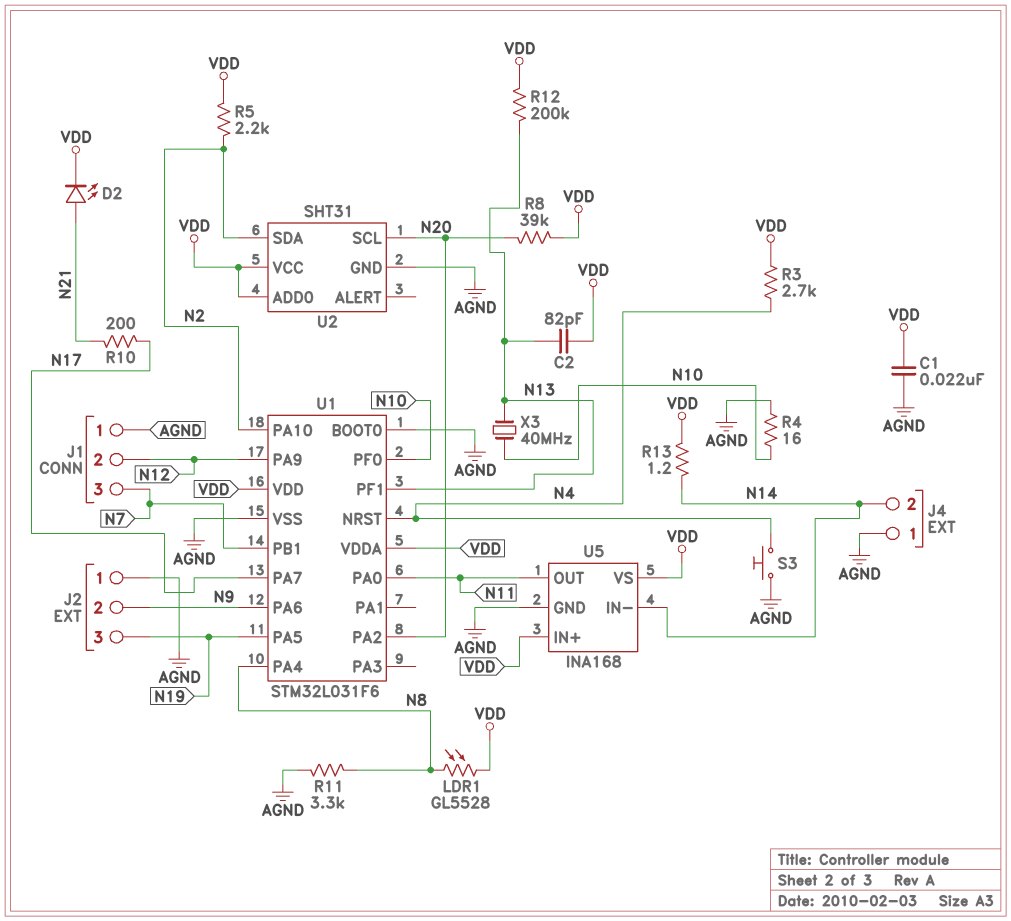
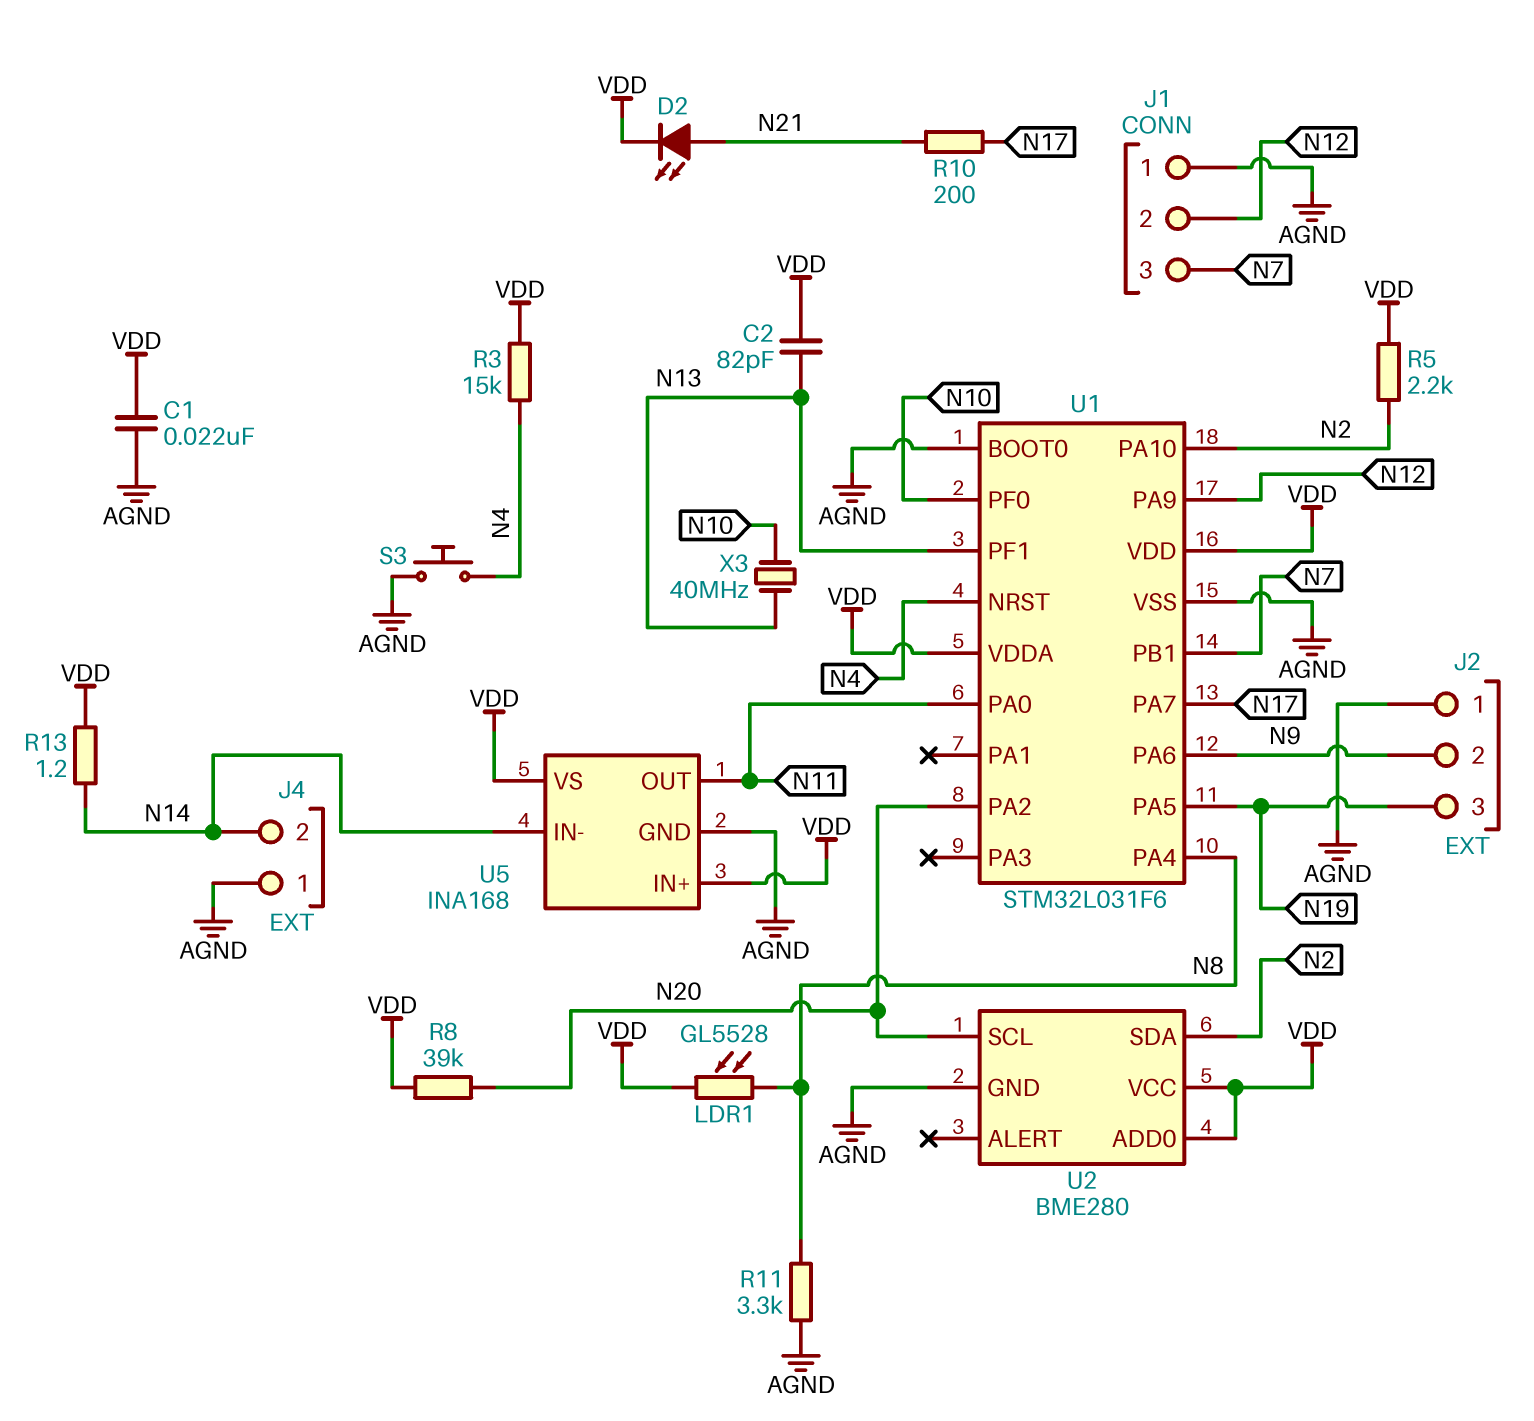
R3: 2.7k (N4, VDD) -> 15k (N4, VDD)
R4: 16 (AGND, N10) -> none
R12: 200k (N13, VDD) -> none
U2: SHT31 -> BME280

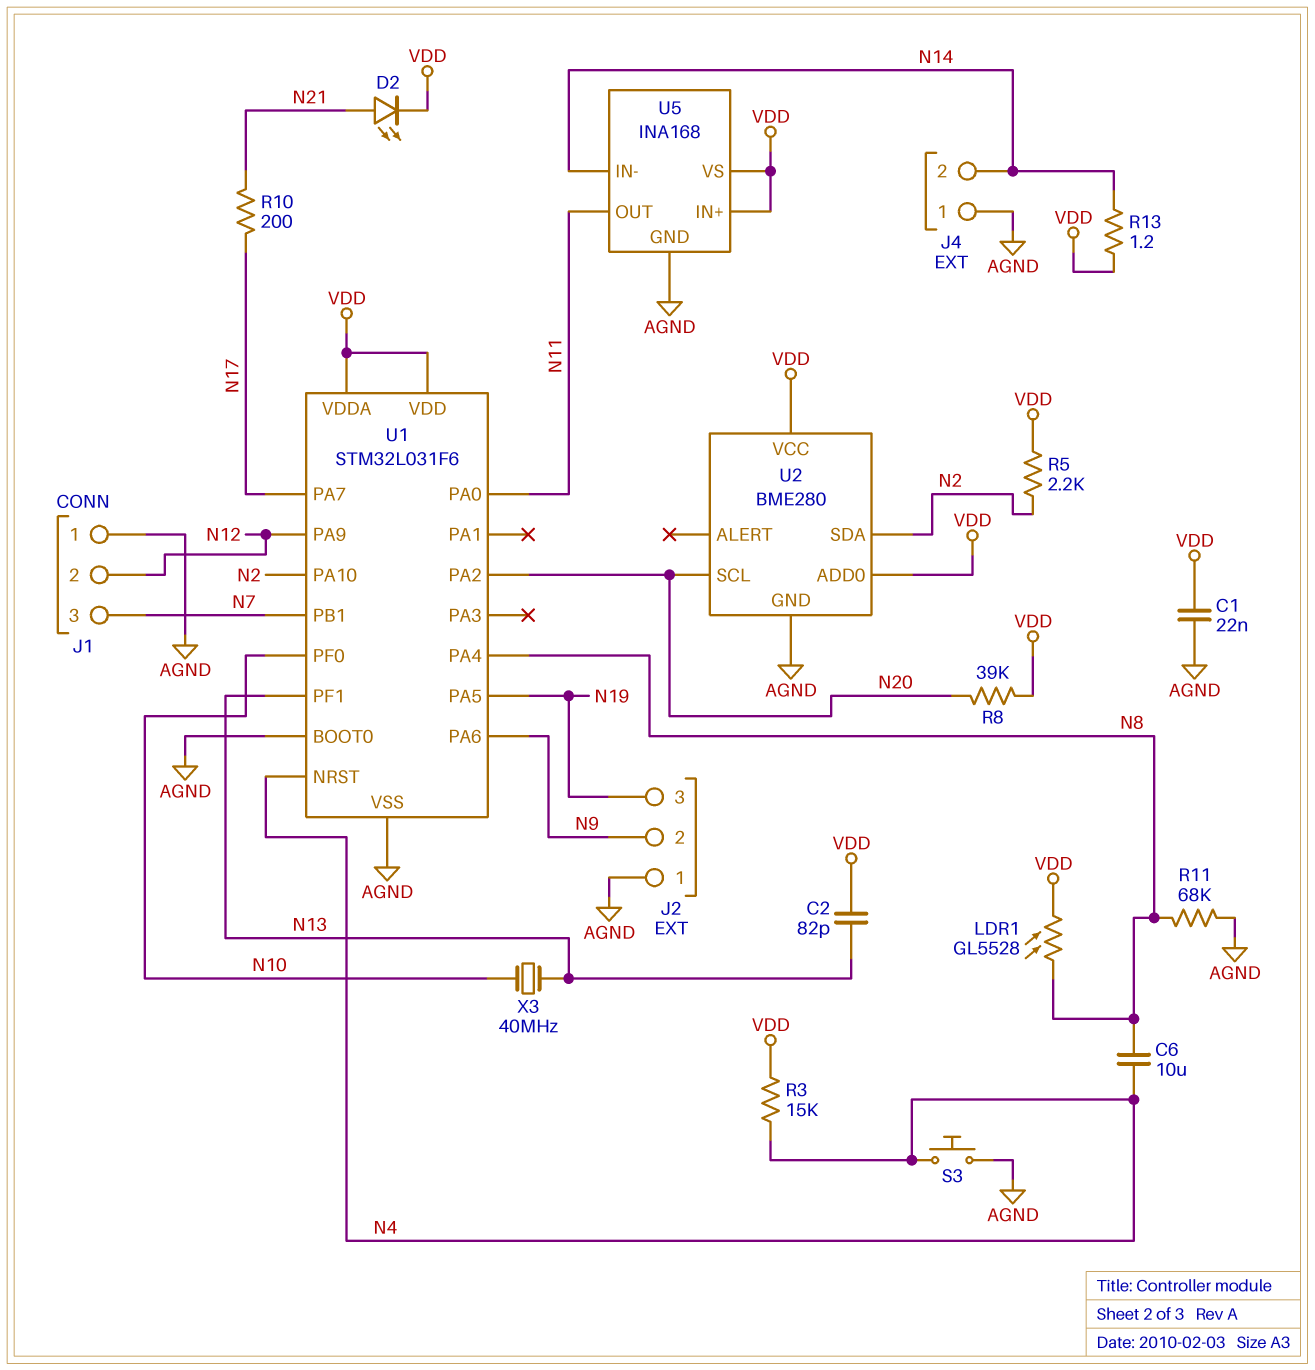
C6: none -> 10uF (N4, N8)
R11: 3.3k (AGND, N8) -> 68k (AGND, N8)

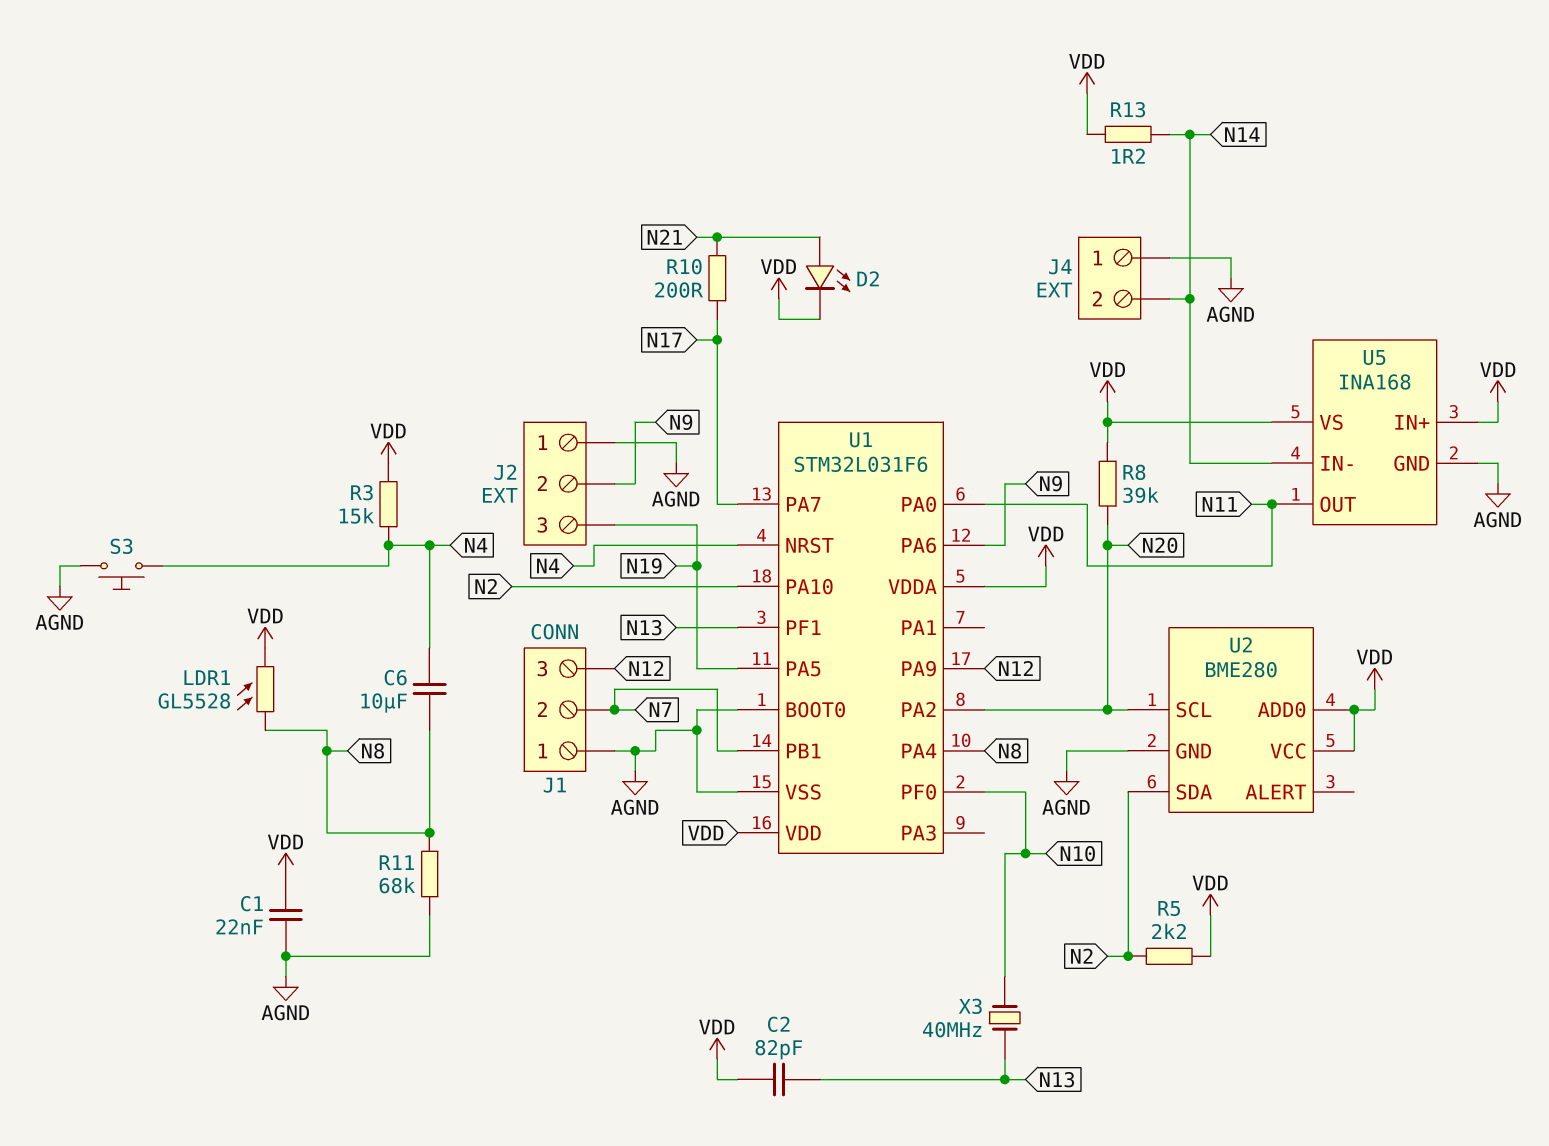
J1 pin 2: N12 -> N7
J1 pin 3: N7 -> N12

